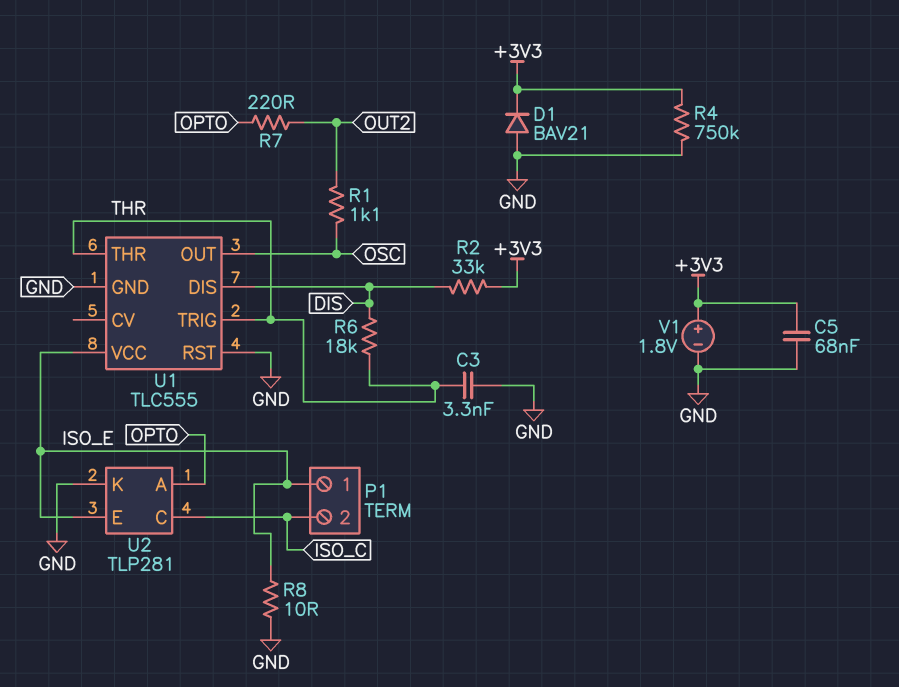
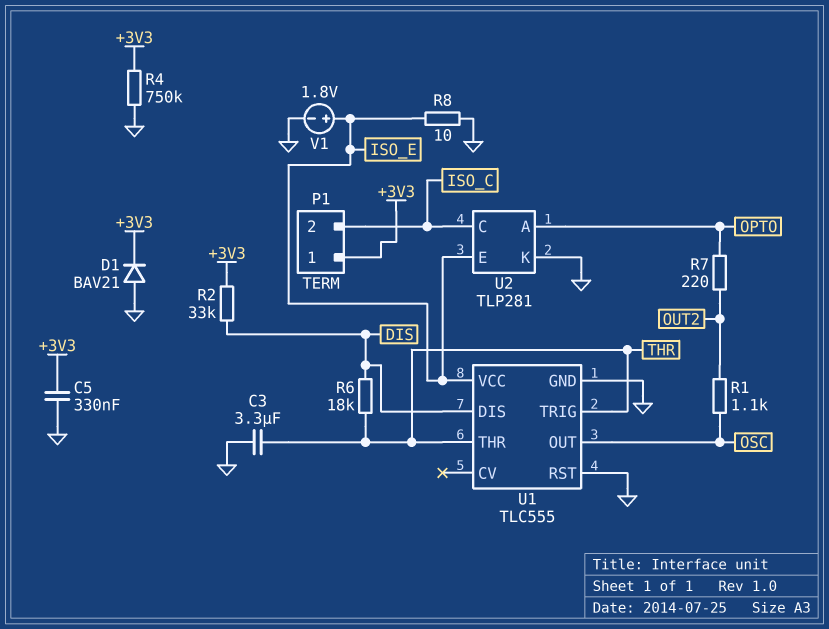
C3: 3.3nF (GND, THR) -> 3.3uF (GND, THR)
C5: 68nF (+3V3, GND) -> 330nF (+3V3, GND)
P1 pin 1: ISO_E -> +3V3
V1: 1.8V (plus +3V3, minus GND) -> 1.8V (plus ISO_E, minus GND)

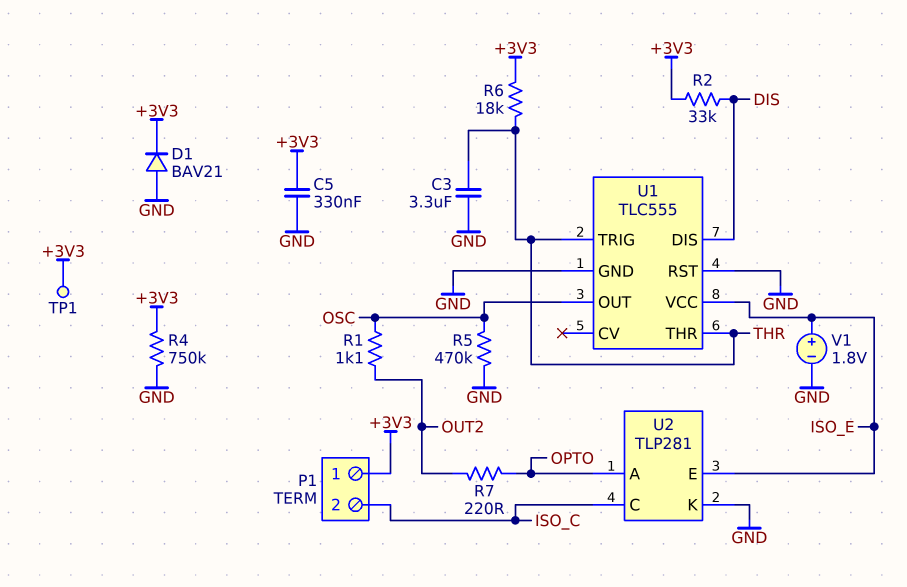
R5: none -> 470k (GND, OSC)
R6: 18k (DIS, THR) -> 18k (+3V3, THR)
R8: 10 (GND, ISO_E) -> none
TP1: none -> test point (+3V3)

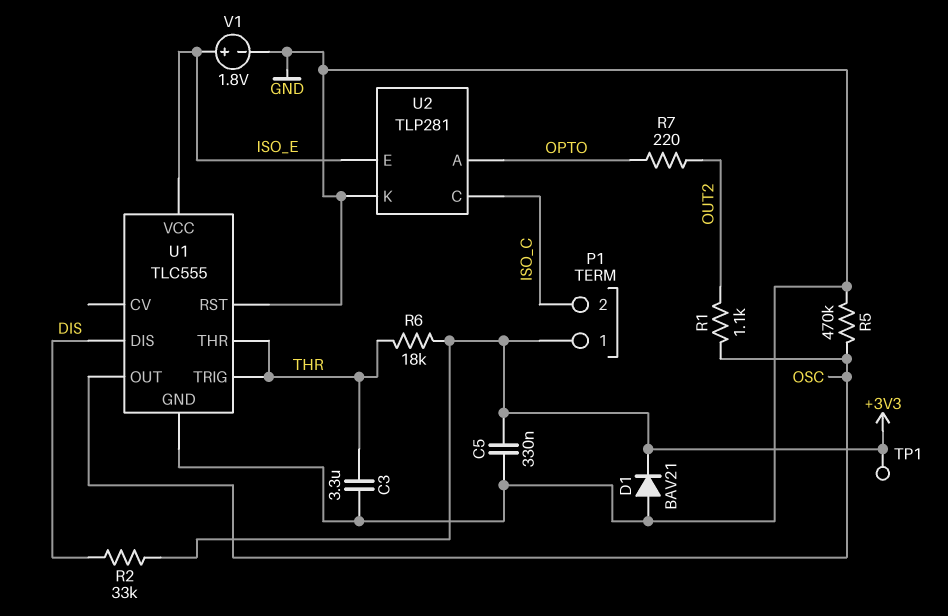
R4: 750k (+3V3, GND) -> none

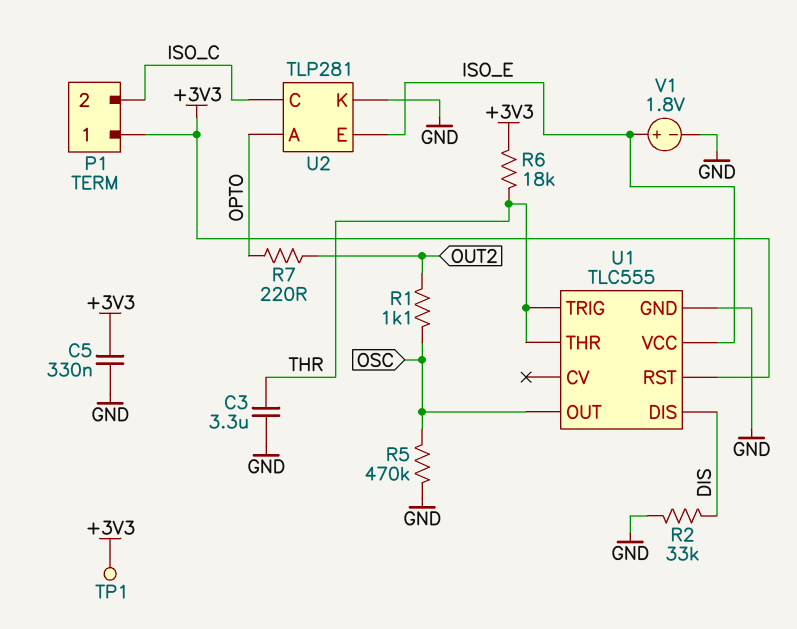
D1: diode BAV21 (A GND, K +3V3) -> none
R2: 33k (+3V3, DIS) -> 33k (DIS, GND)
U1 pin RST: GND -> +3V3

